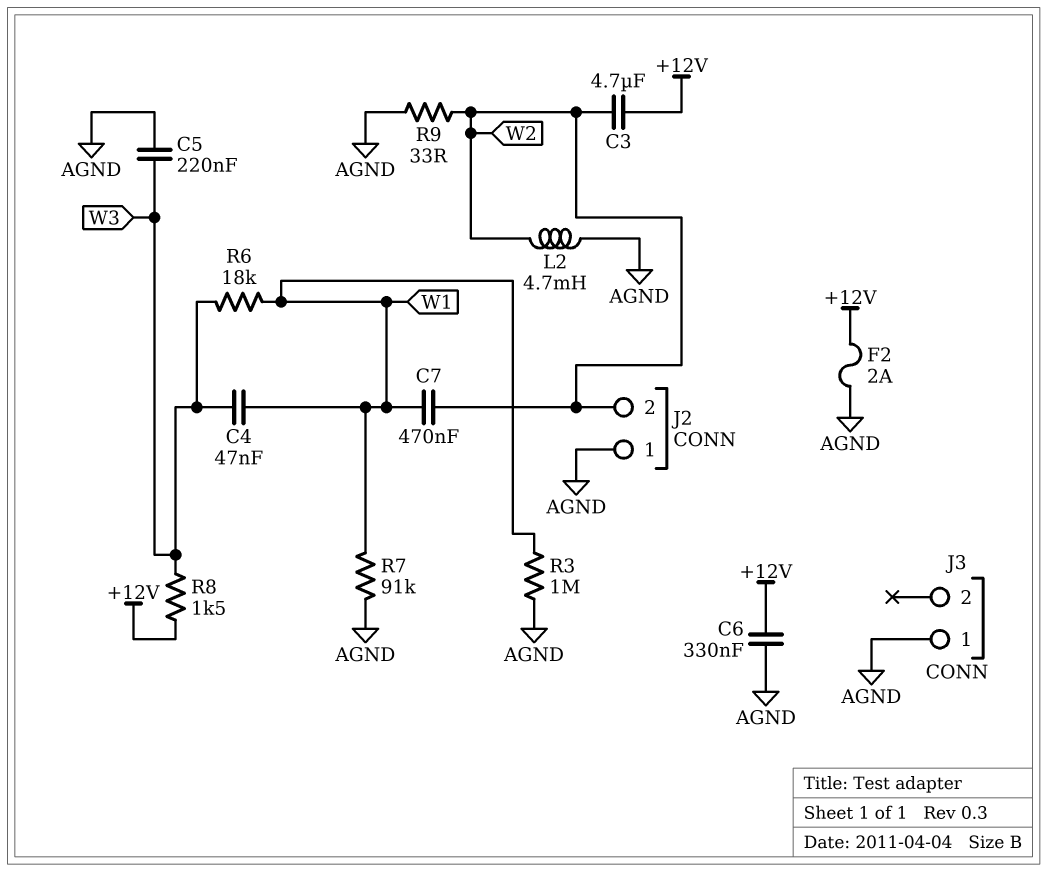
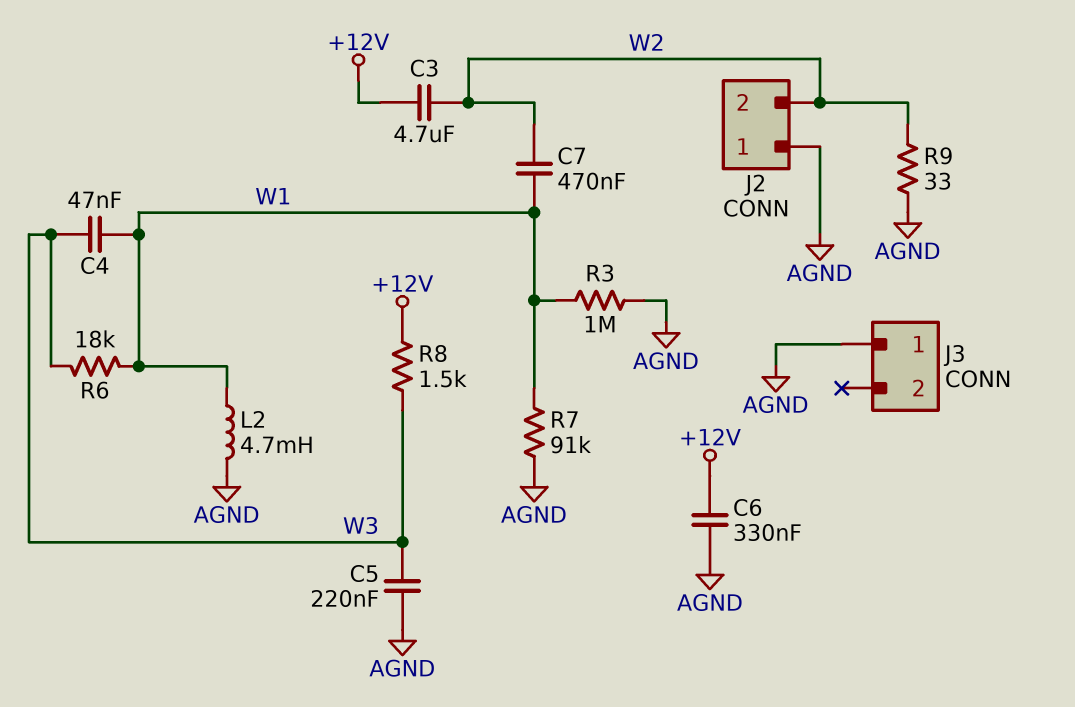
F2: 2A (+12V, AGND) -> none
L2: 4.7mH (AGND, W2) -> 4.7mH (AGND, W1)

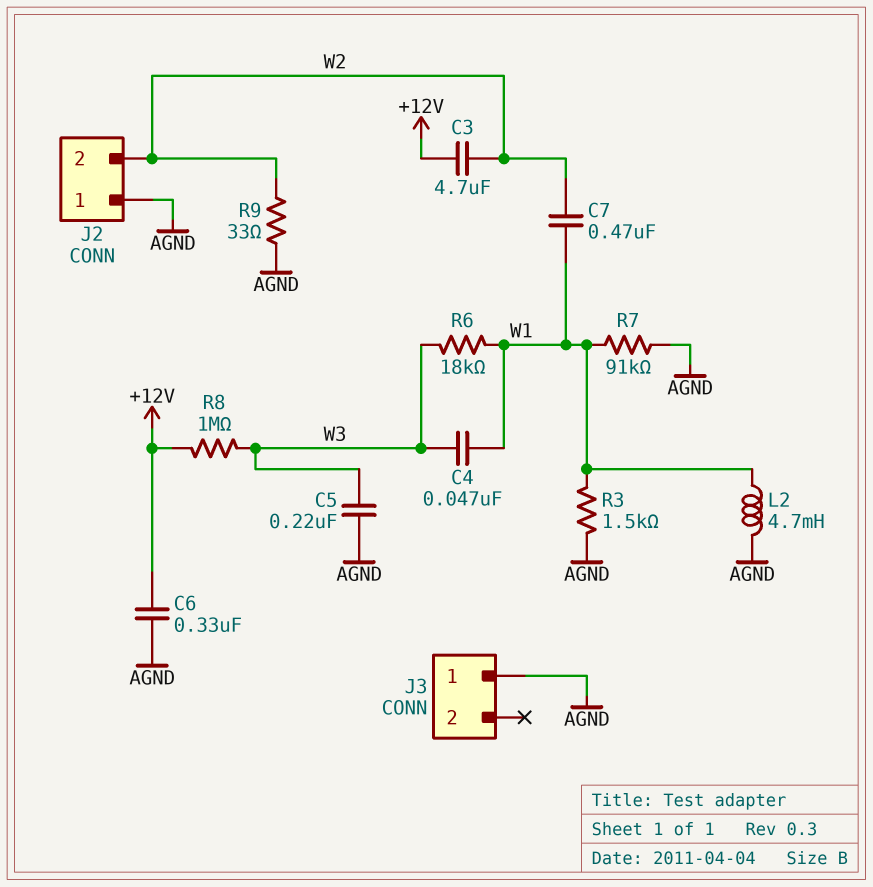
R3: 1M (AGND, W1) -> 1.5k (AGND, W1)
R8: 1.5k (+12V, W3) -> 1M (+12V, W3)

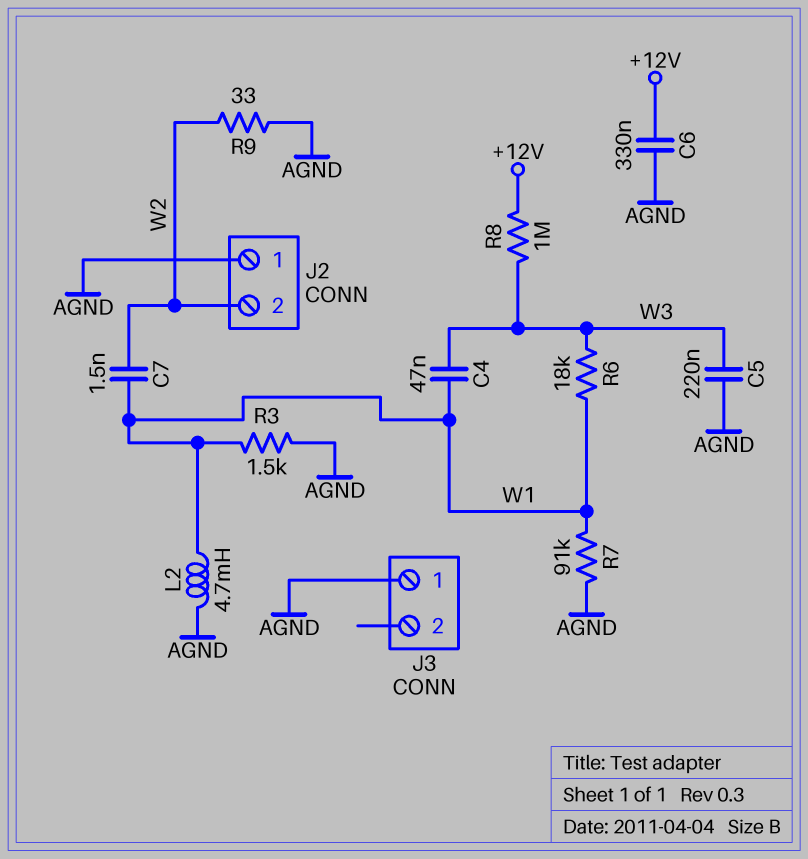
C3: 4.7uF (+12V, W2) -> none
C7: 470nF (W1, W2) -> 1.5nF (W1, W2)

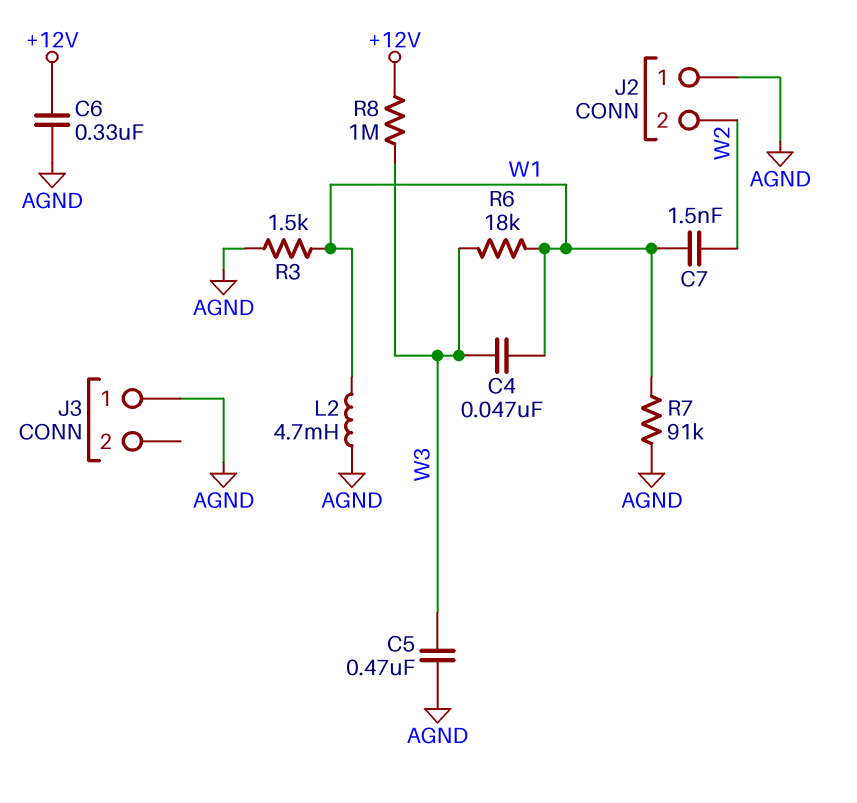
C5: 220nF (AGND, W3) -> 470nF (AGND, W3)
R9: 33 (AGND, W2) -> none

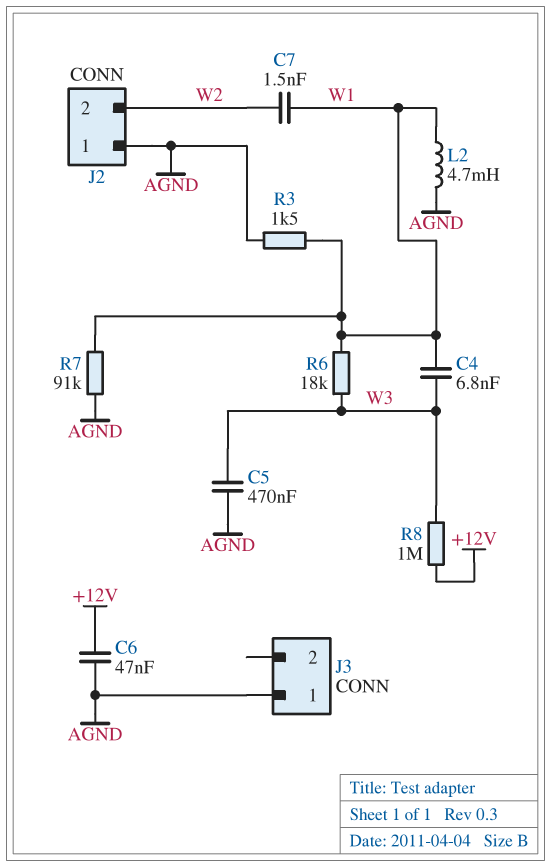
C4: 47nF (W1, W3) -> 6.8nF (W1, W3)
C6: 330nF (+12V, AGND) -> 47nF (+12V, AGND)

